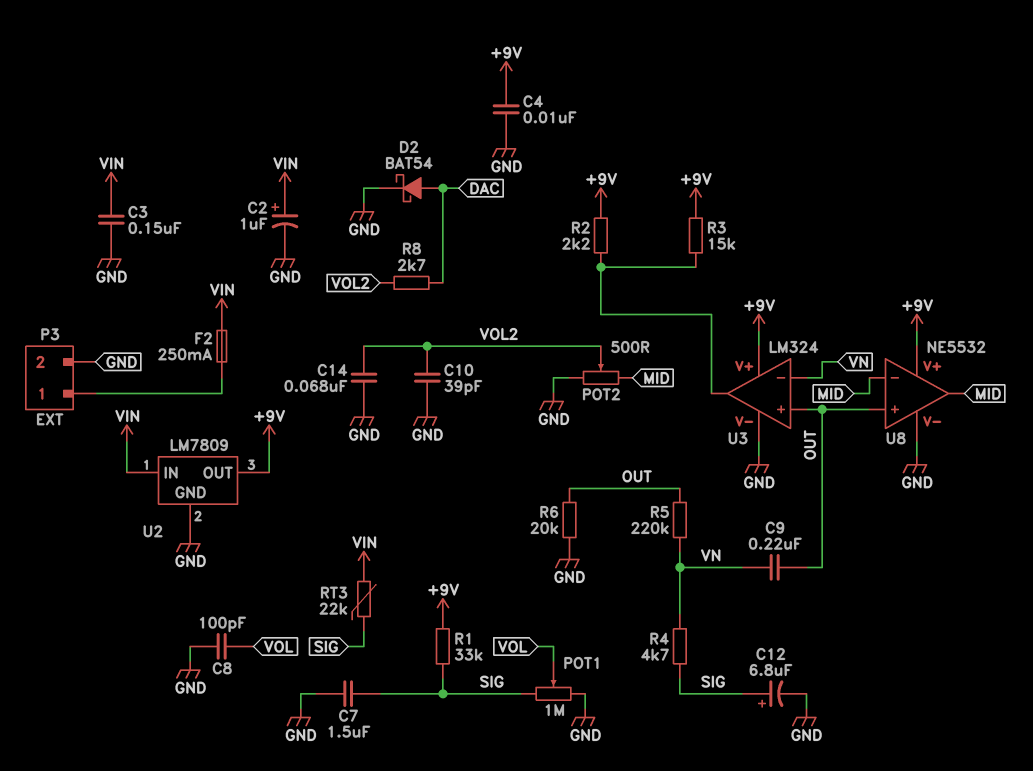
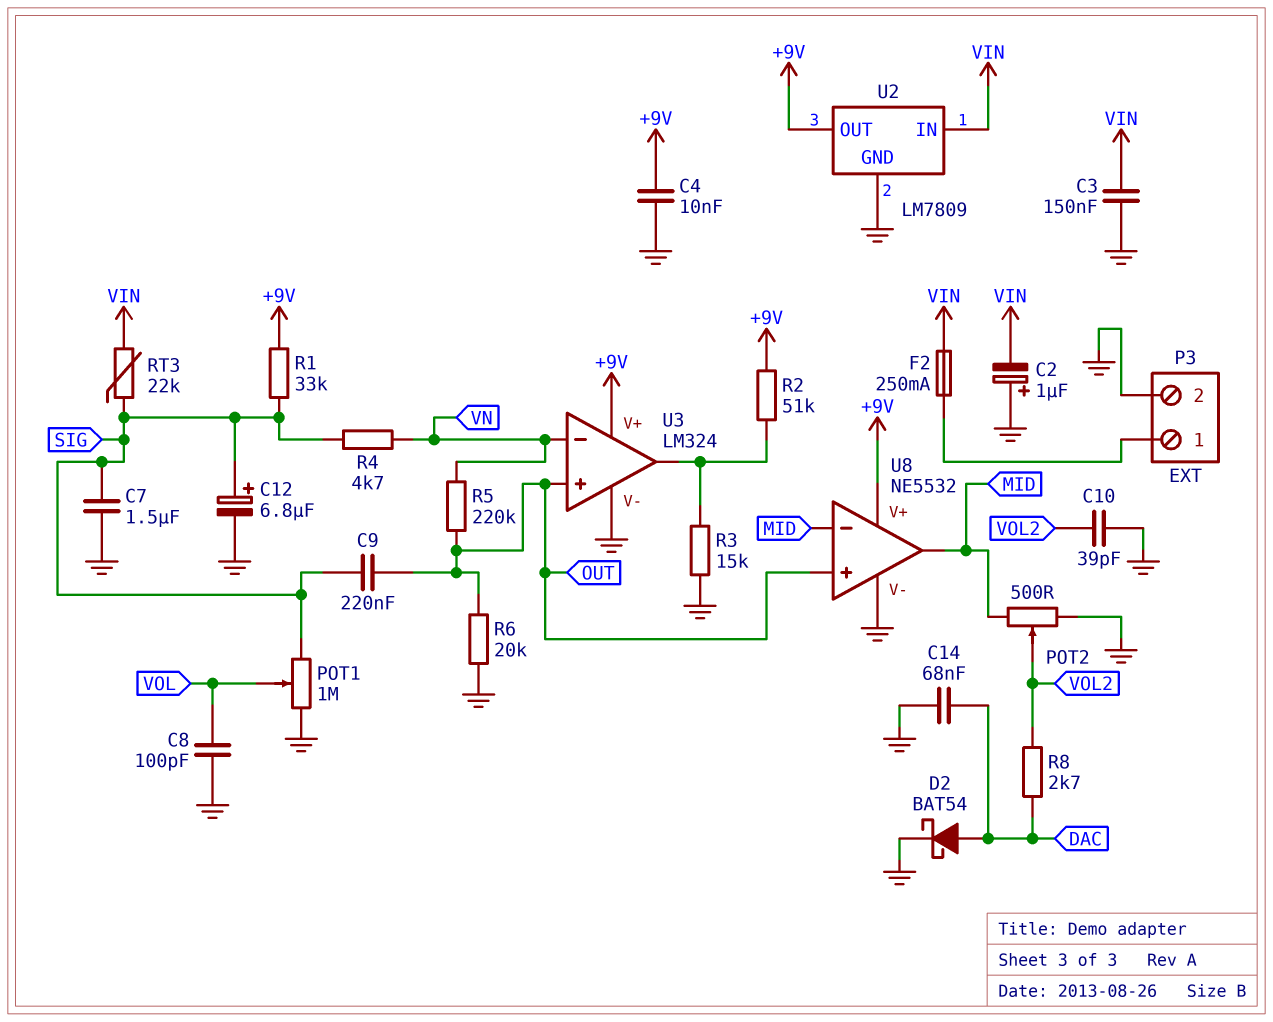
C2: 1uF (plus VIN, minus GND) -> 1uF (plus GND, minus VIN)
C9: 220nF (OUT, VN) -> 220nF (OUT, SIG)
C14: 68nF (GND, VOL2) -> 68nF (DAC, GND)
R2: 2.2k (+9V, U3/out) -> 51k (+9V, U3/out)
R3: 15k (+9V, U3/out) -> 15k (GND, U3/out)

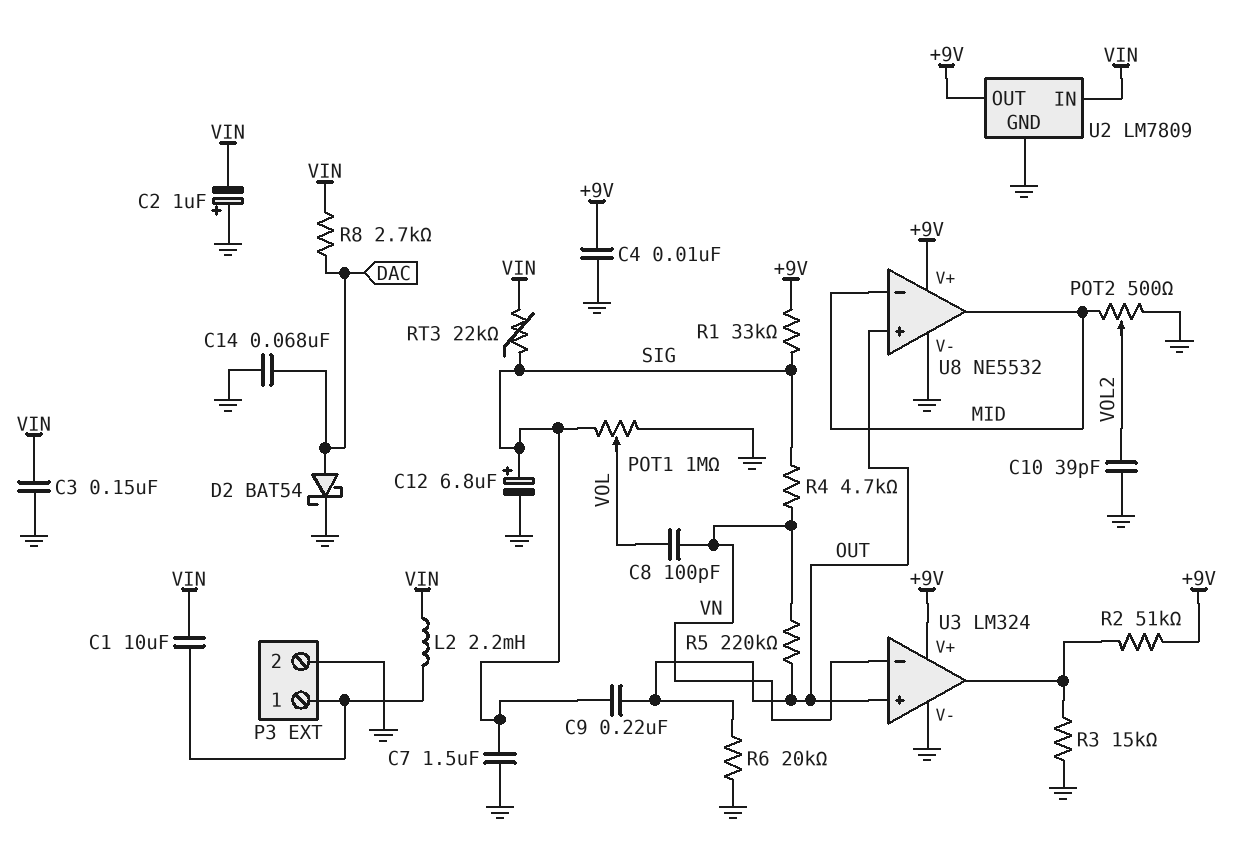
C1: none -> 10uF (P3/1, VIN)
C8: 100pF (GND, VOL) -> 100pF (VN, VOL)
F2: 250mA (P3/1, VIN) -> none
L2: none -> 2.2mH (P3/1, VIN)
R8: 2.7k (DAC, VOL2) -> 2.7k (DAC, VIN)

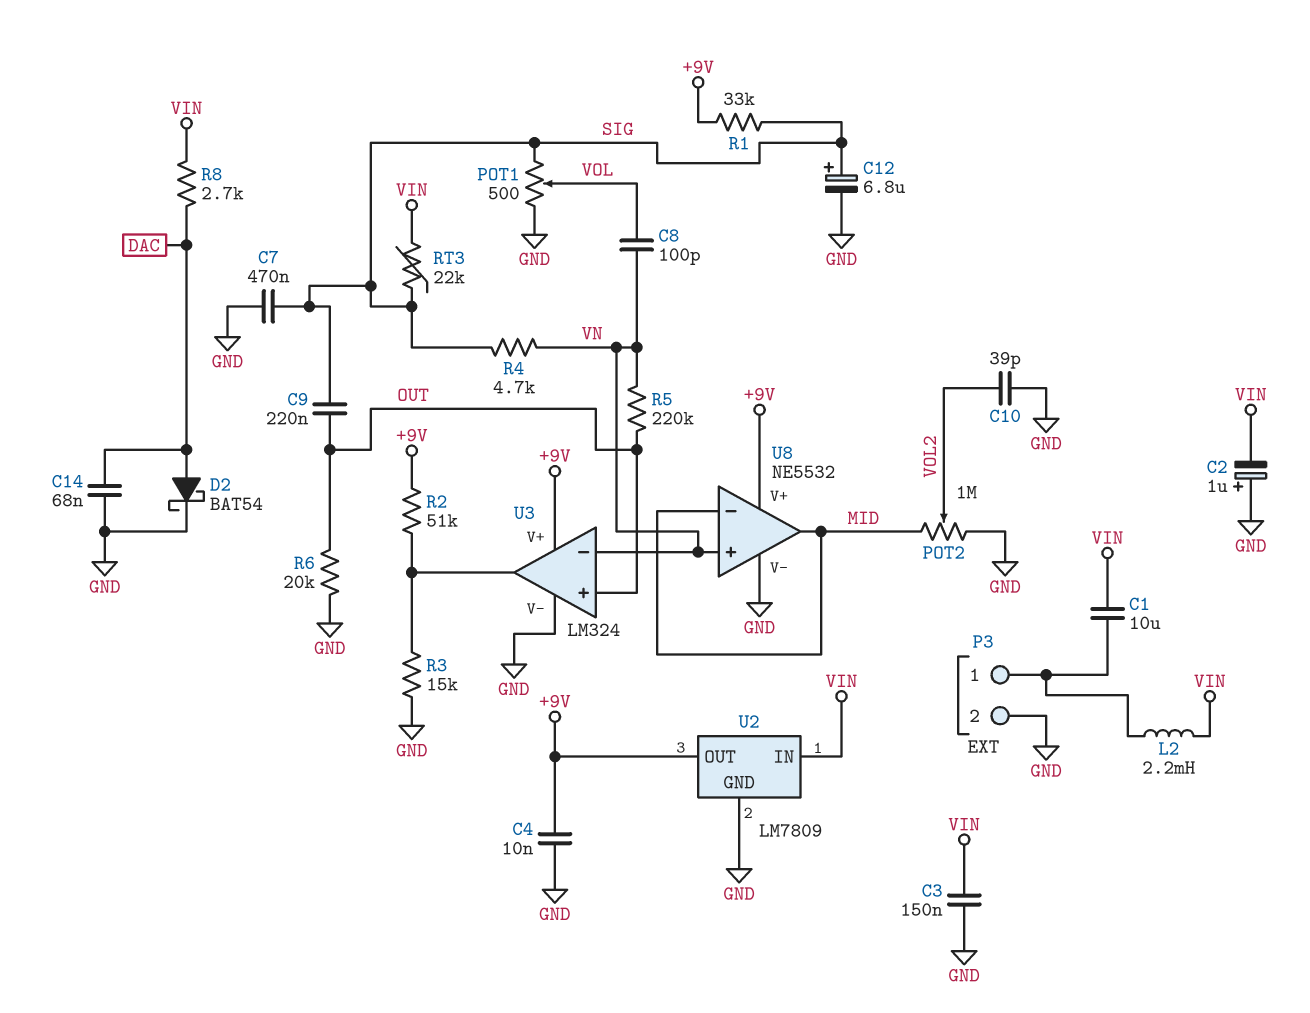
C7: 1.5uF (GND, SIG) -> 470nF (GND, SIG)
POT1: 1M (GND, SIG, wiper VOL) -> 500 (GND, SIG, wiper VOL)
POT2: 500 (GND, MID, wiper VOL2) -> 1M (GND, MID, wiper VOL2)
U8 pin in+: OUT -> VN

